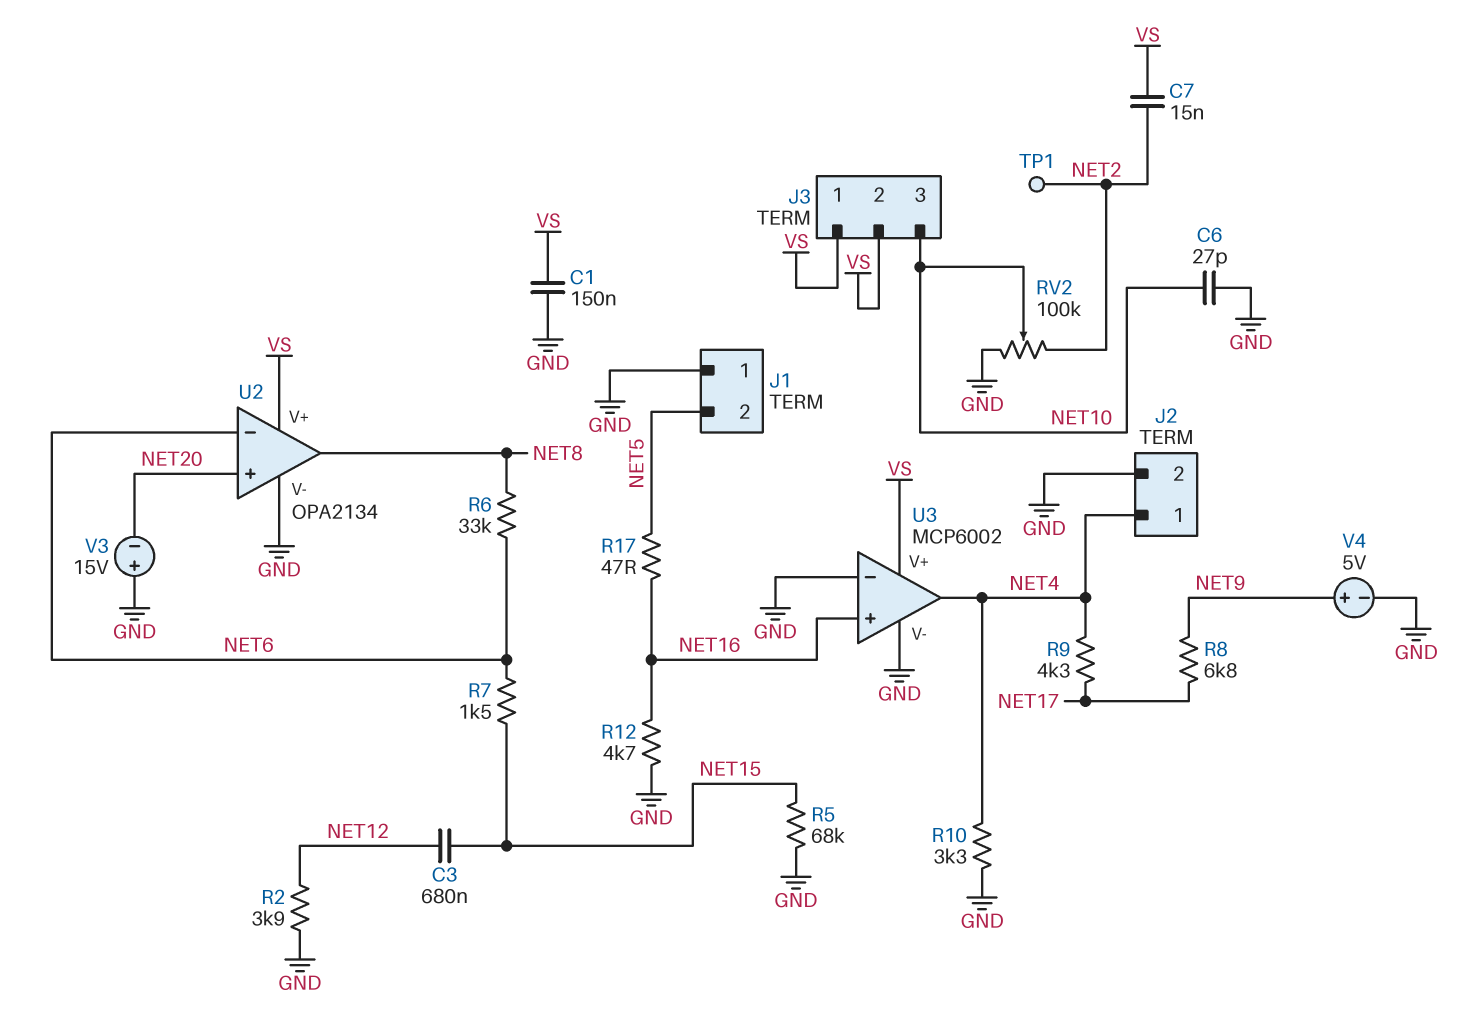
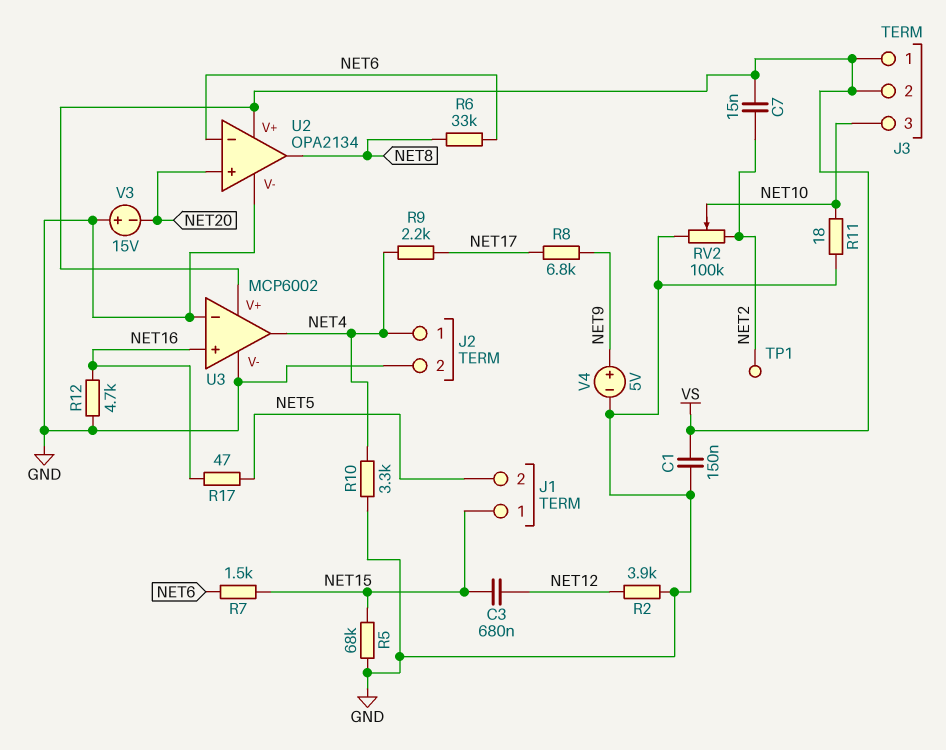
C6: 27pF (GND, NET10) -> none
J1 pin 1: GND -> NET15
R9: 4.3k (NET4, NET17) -> 2.2k (NET4, NET17)
R11: none -> 18 (GND, NET10)

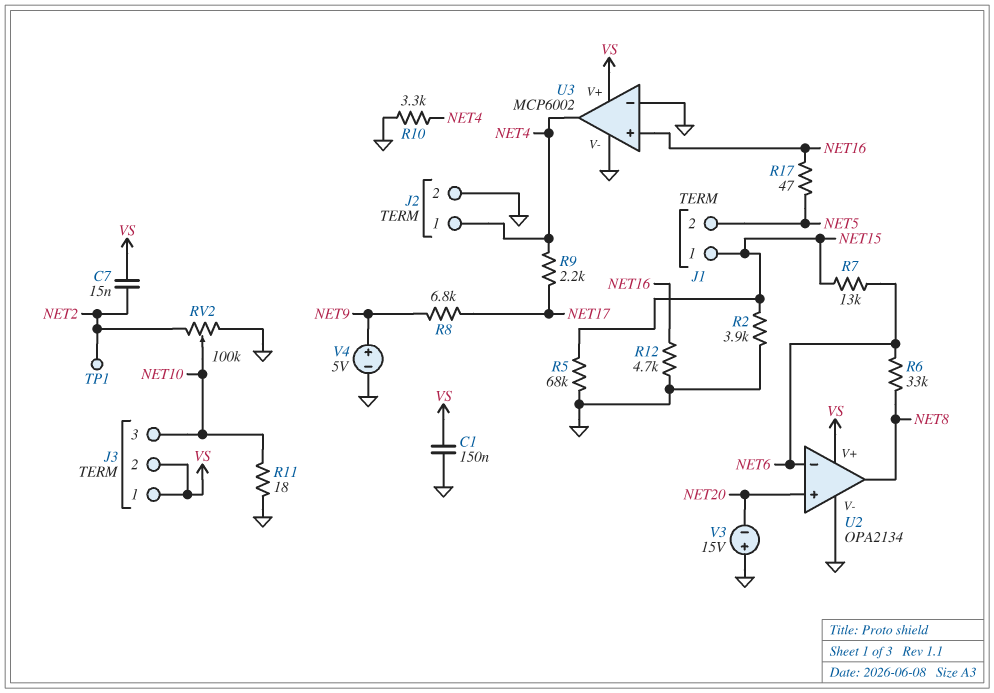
C3: 680nF (NET12, NET15) -> none
R2: 3.9k (GND, NET12) -> 3.9k (GND, NET15)
R7: 1.5k (NET6, NET15) -> 13k (NET6, NET15)

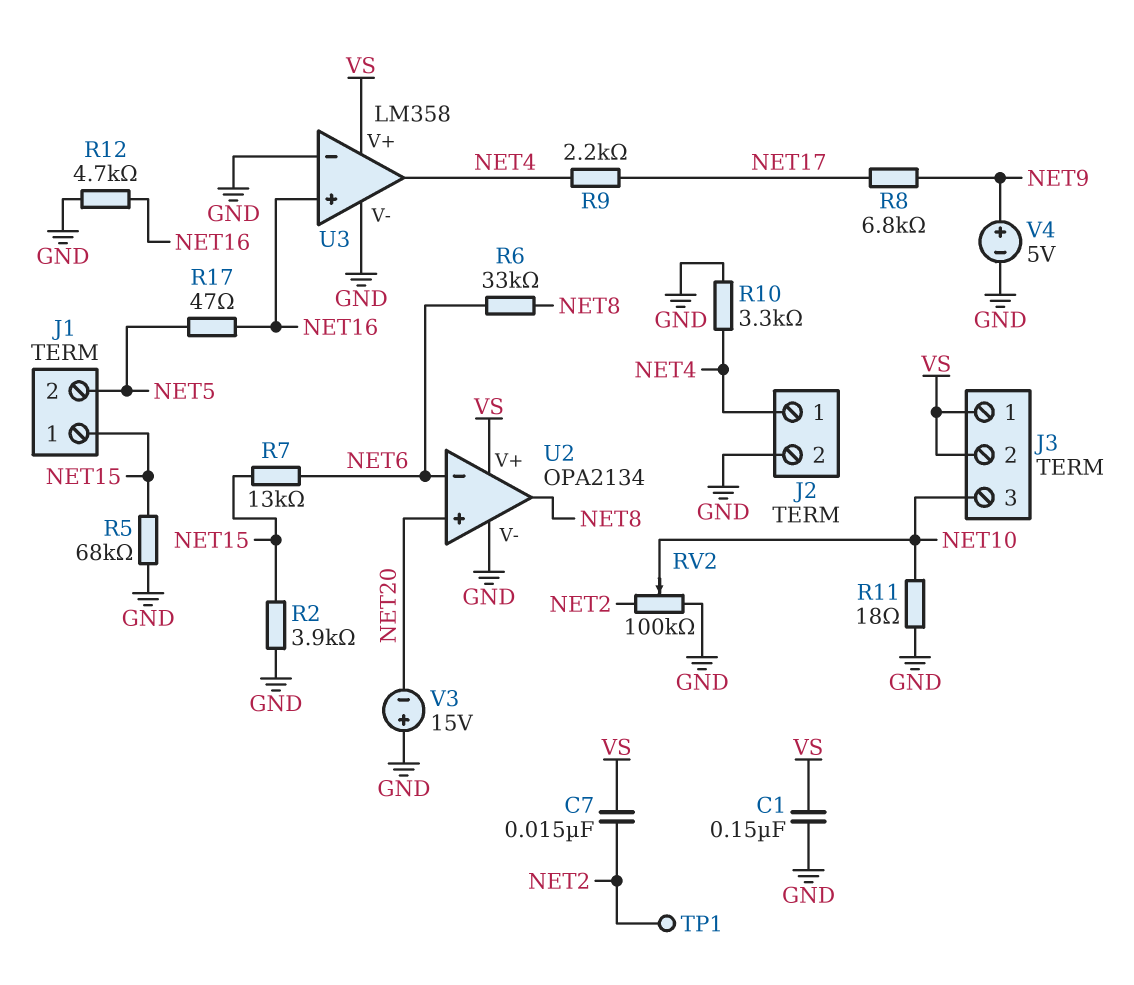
U3: MCP6002 -> LM358

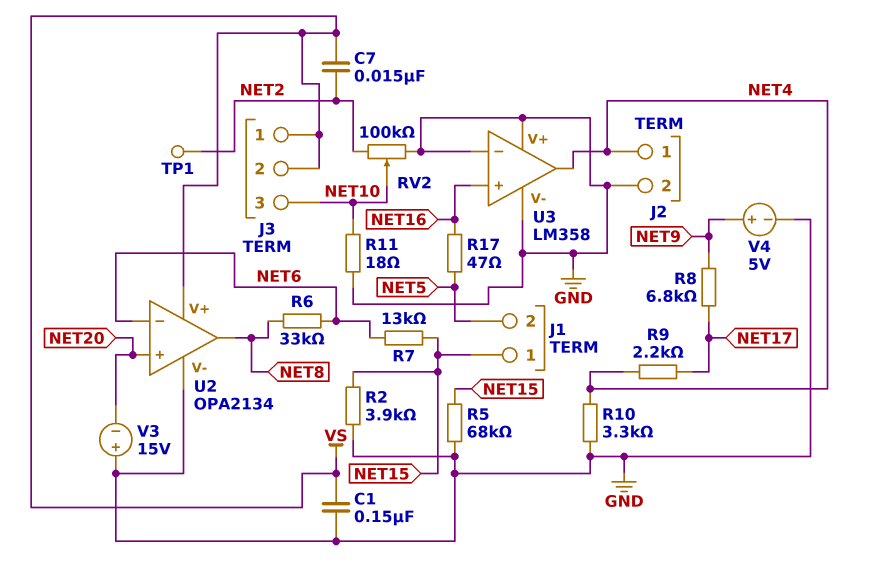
R12: 4.7k (GND, NET16) -> none
U3 pin V+: VS -> GND

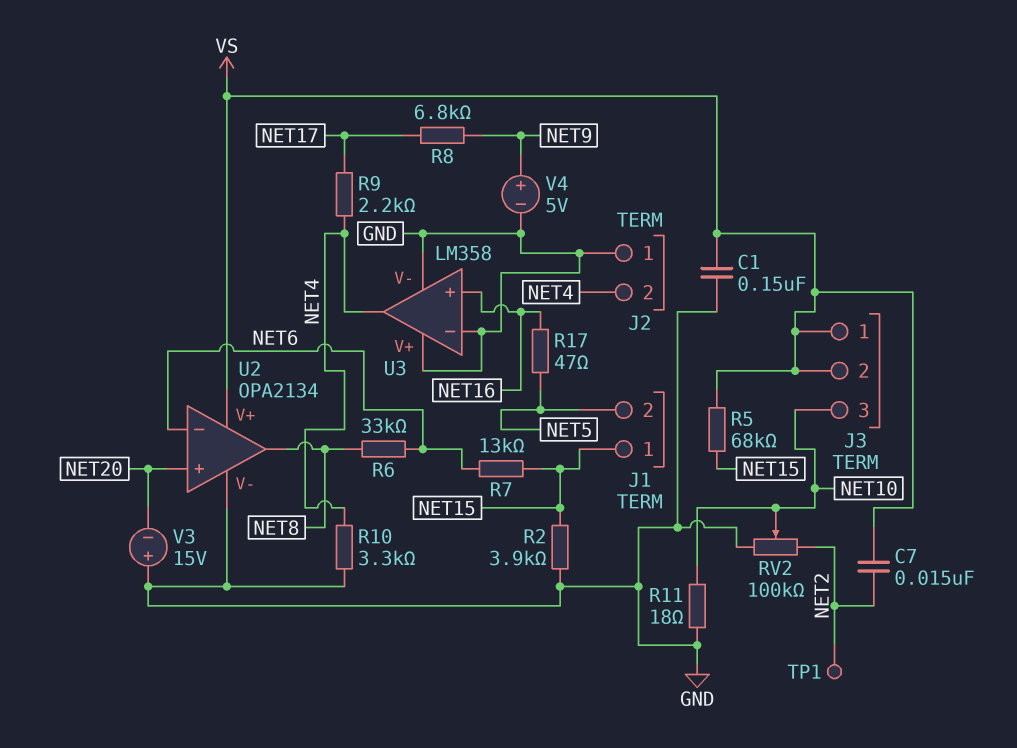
J2 pin 1: NET4 -> GND
J2 pin 2: GND -> NET4
R5: 68k (GND, NET15) -> 68k (NET15, VS)

